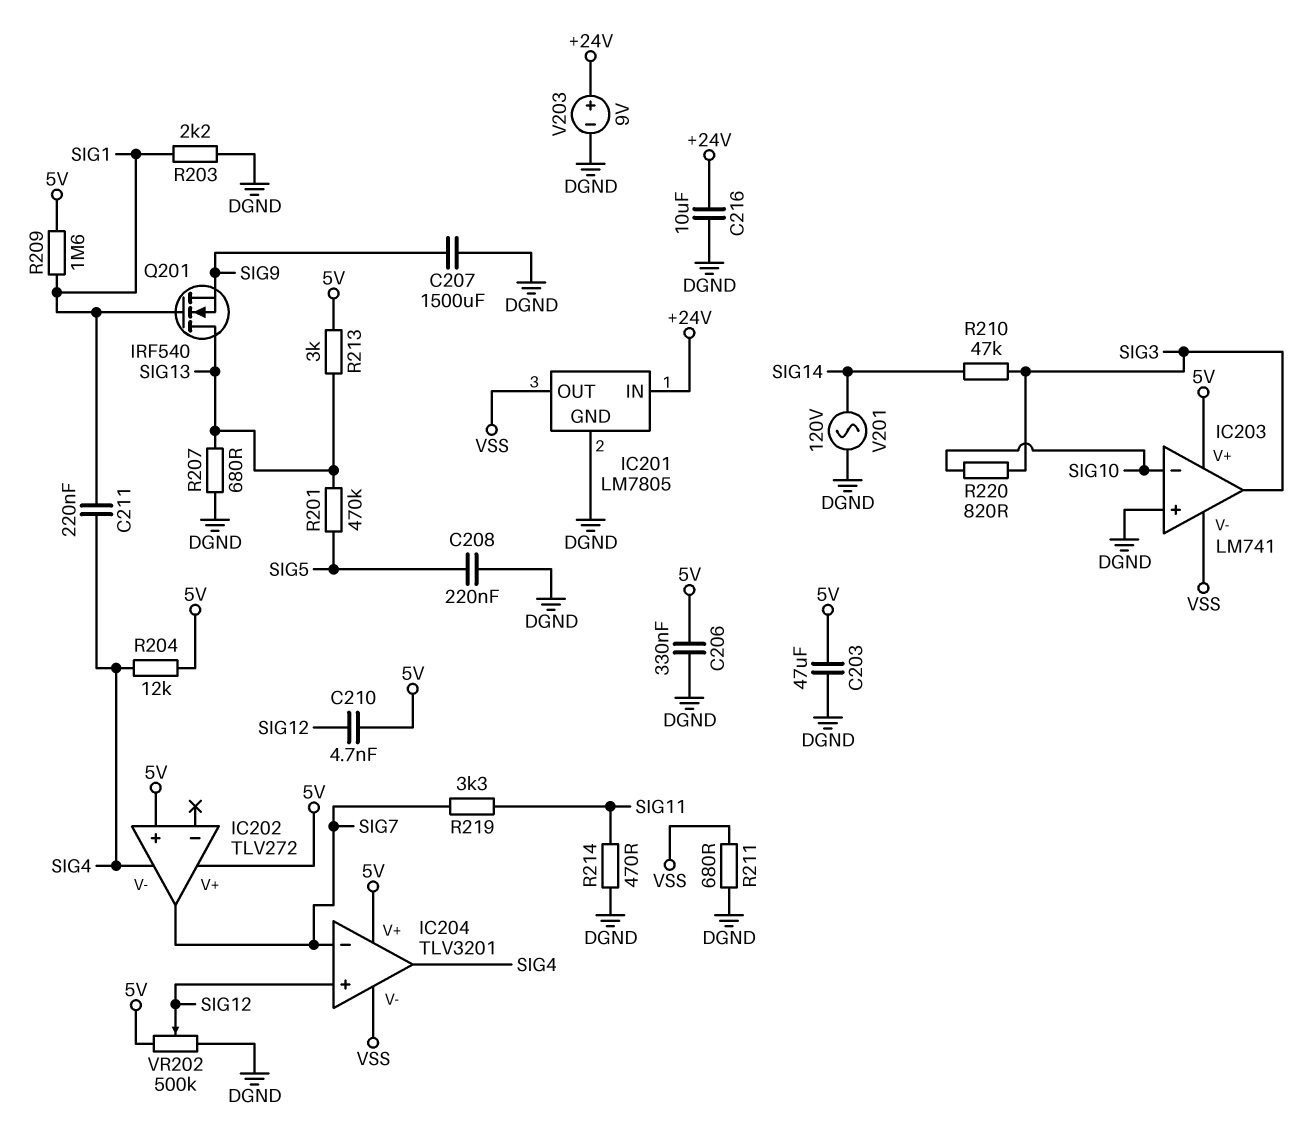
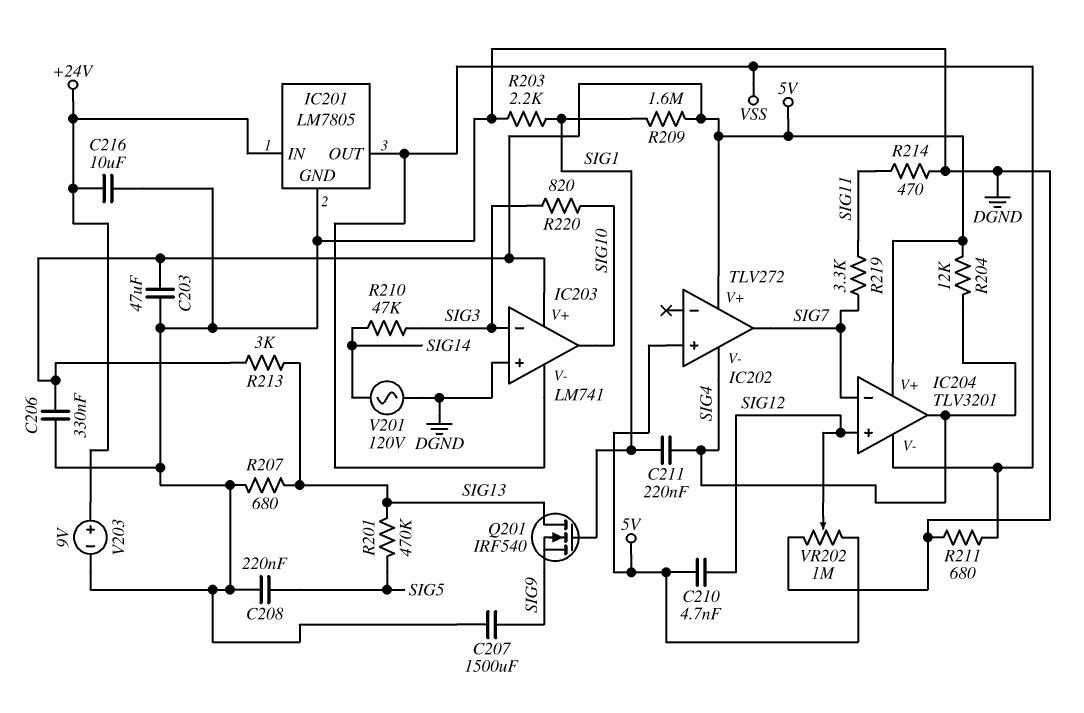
IC203 pin in-: SIG10 -> SIG3
IC203 pin out: SIG3 -> SIG10
VR202: 500k (5V, DGND, wiper SIG12) -> 1M (5V, DGND, wiper SIG12)

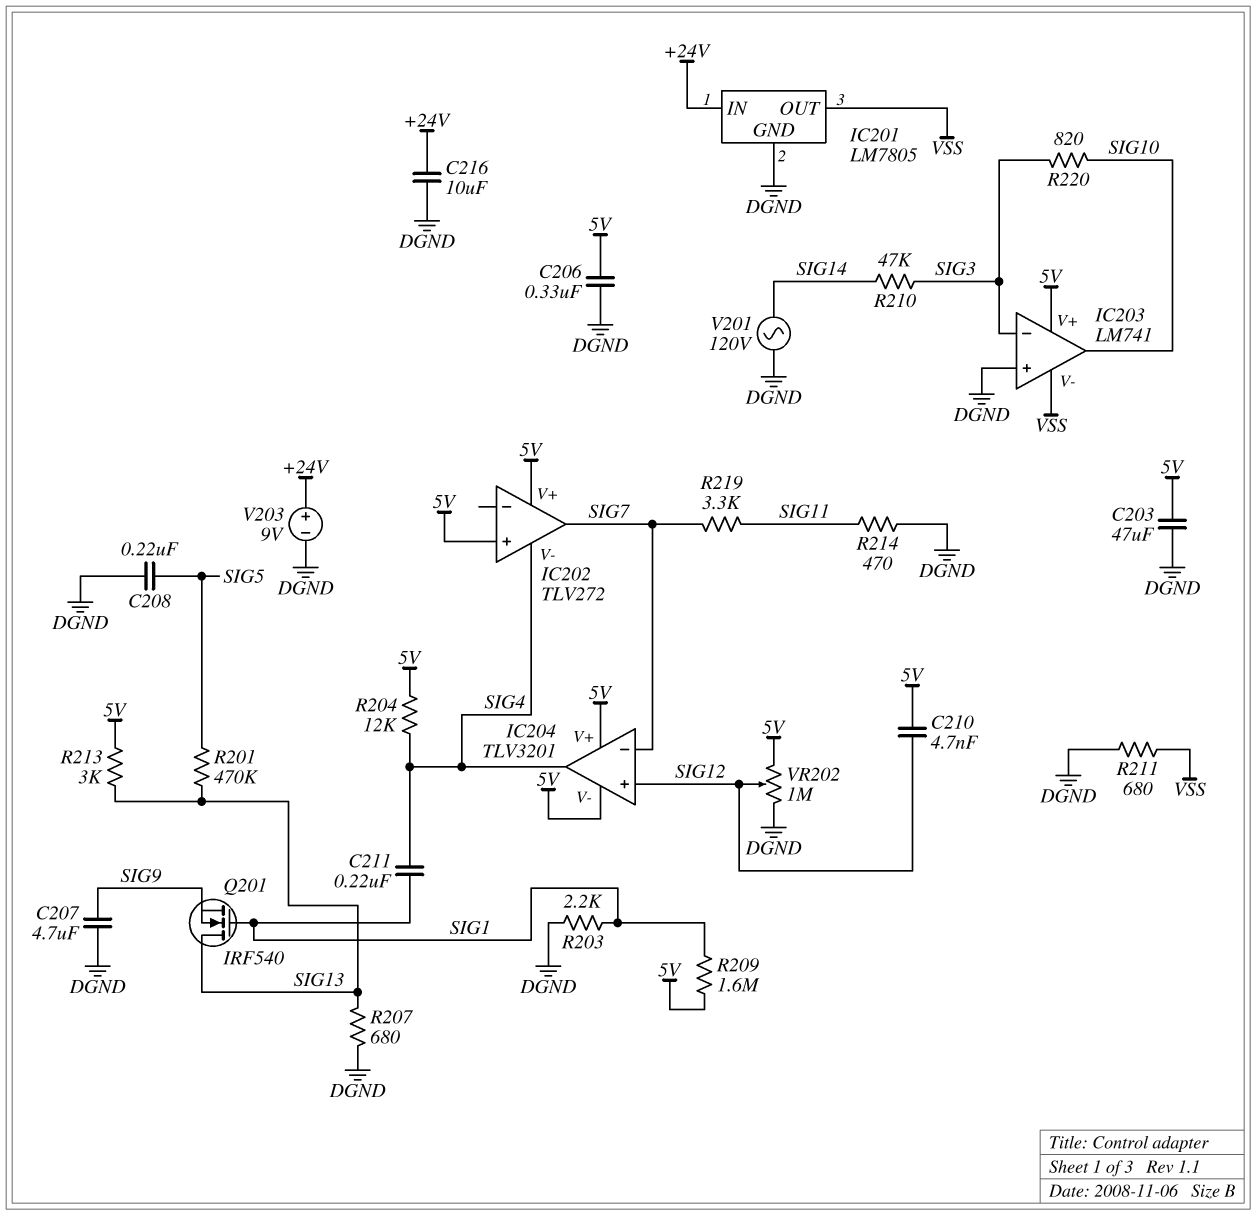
C207: 1500uF (DGND, SIG9) -> 4.7uF (DGND, SIG9)
IC204 pin V-: VSS -> 5V

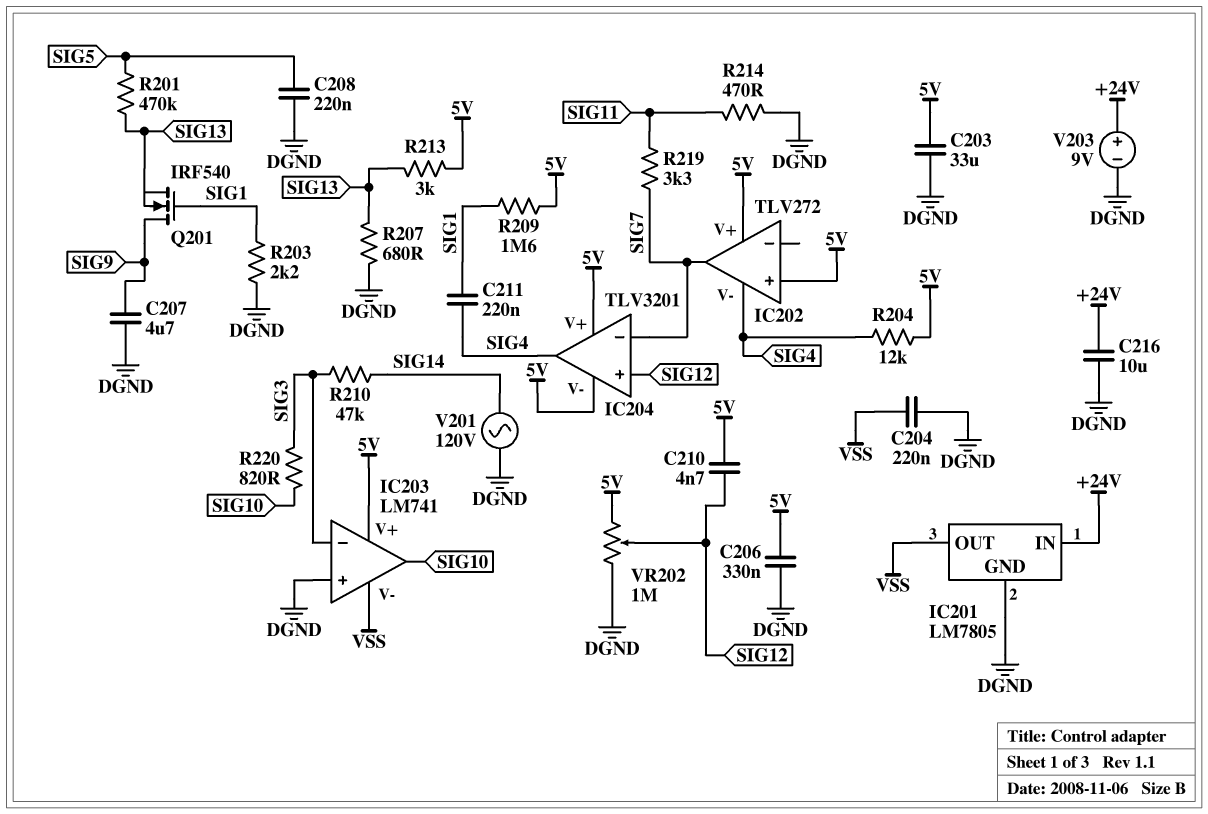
C203: 47uF (5V, DGND) -> 33uF (5V, DGND)
C204: none -> 220nF (DGND, VSS)
Q201: NMOS IRF540 (G SIG1, D SIG13, S SIG9) -> NMOS IRF540 (G SIG1, D SIG9, S SIG13)
R211: 680 (DGND, VSS) -> none

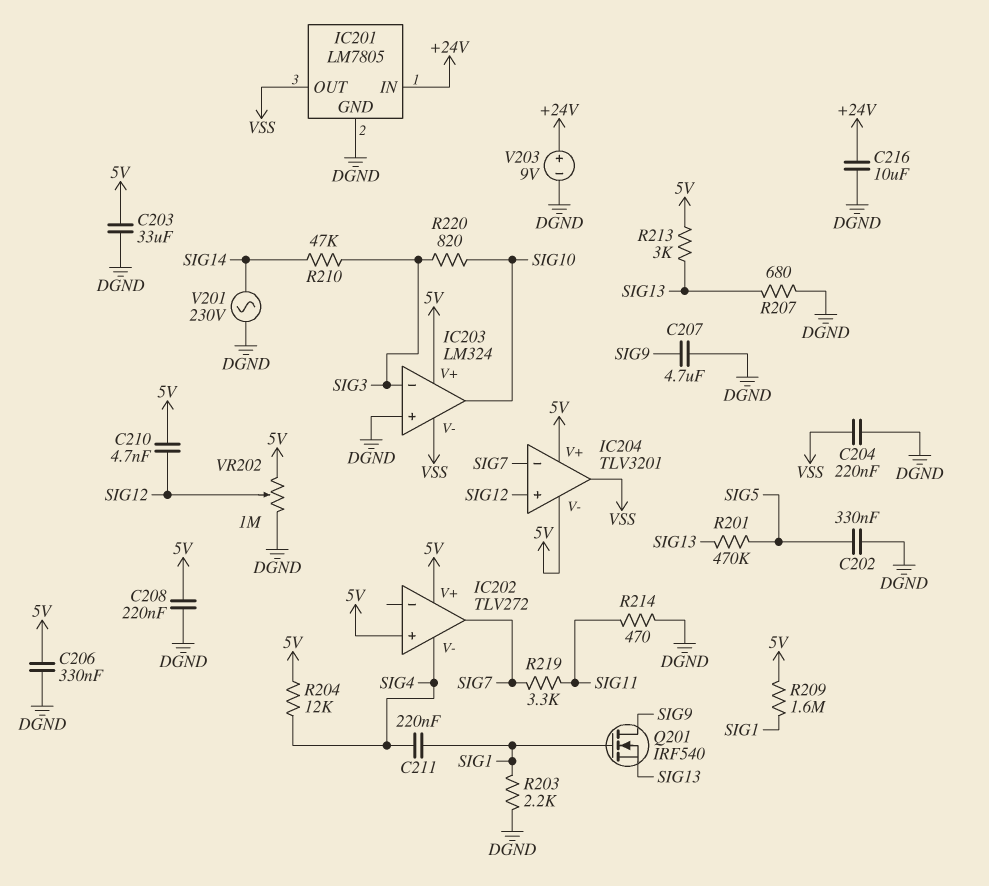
C202: none -> 330nF (DGND, SIG5)
C208: 220nF (DGND, SIG5) -> 220nF (5V, DGND)
IC203: LM741 -> LM324
IC204 pin out: SIG4 -> VSS
V201: AC 120V (DGND, SIG14) -> AC 230V (DGND, SIG14)

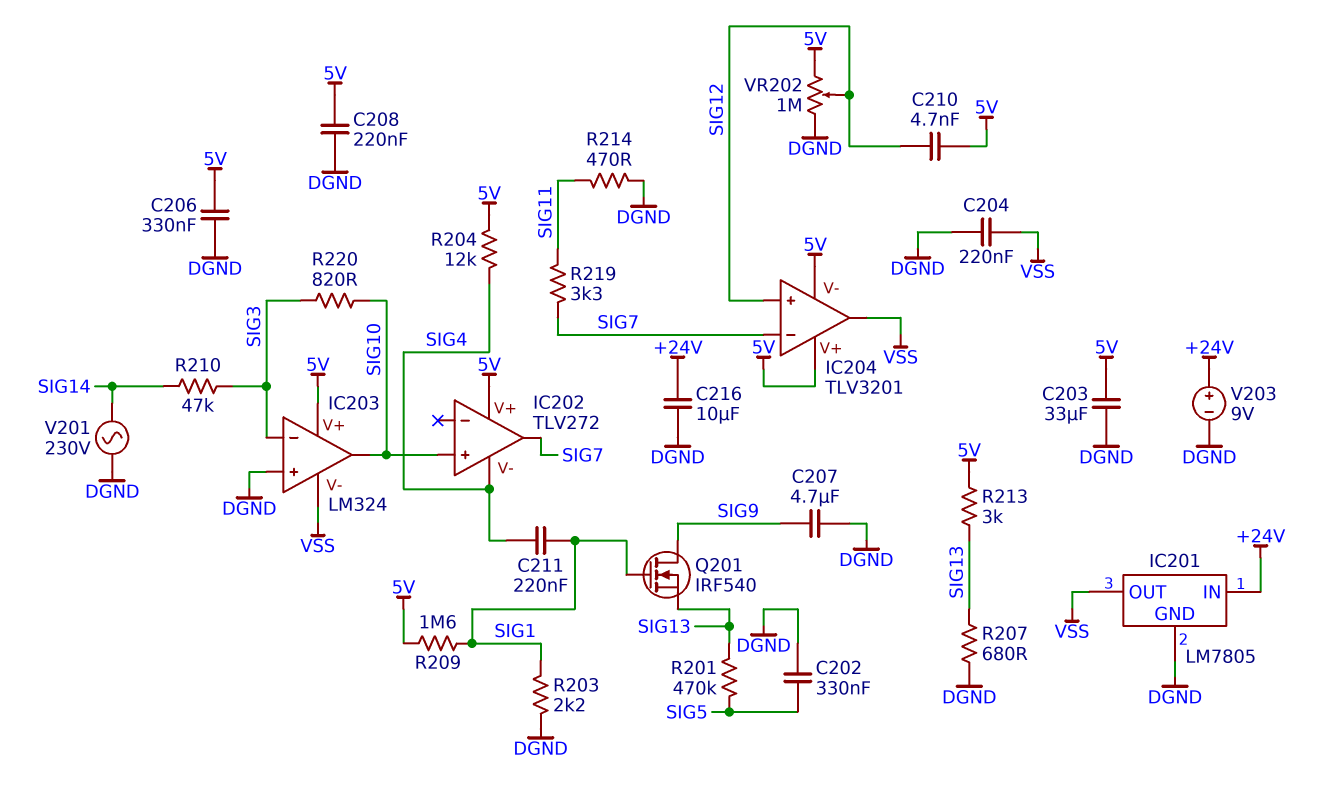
IC202 pin in+: 5V -> SIG10

